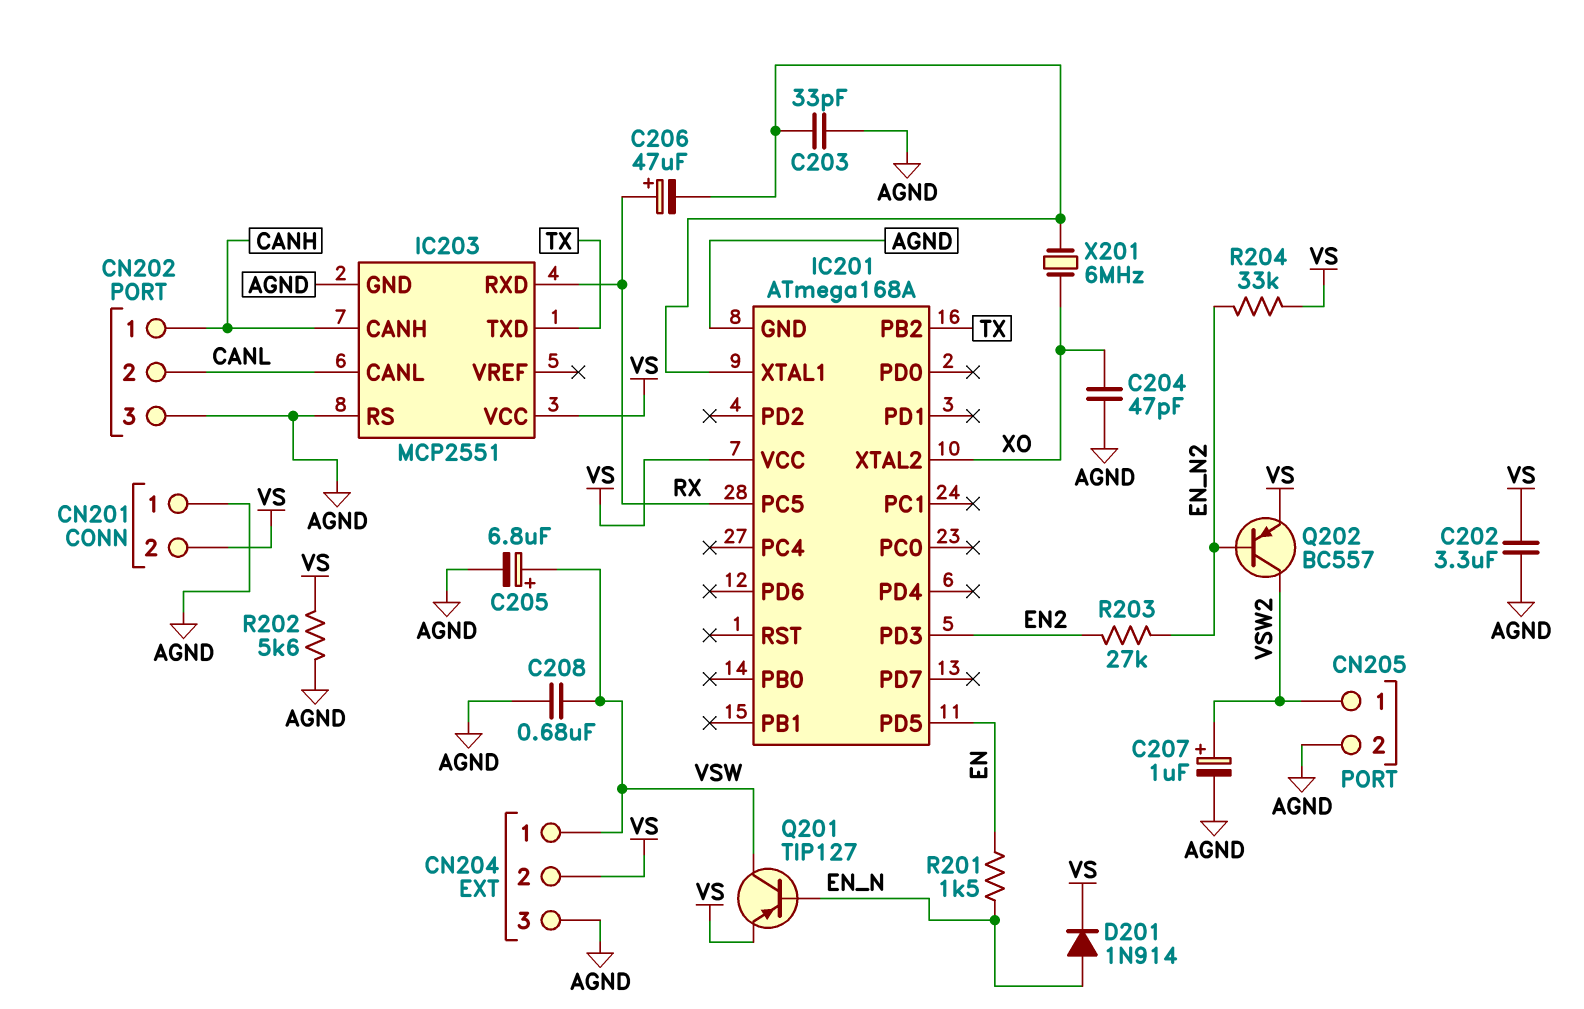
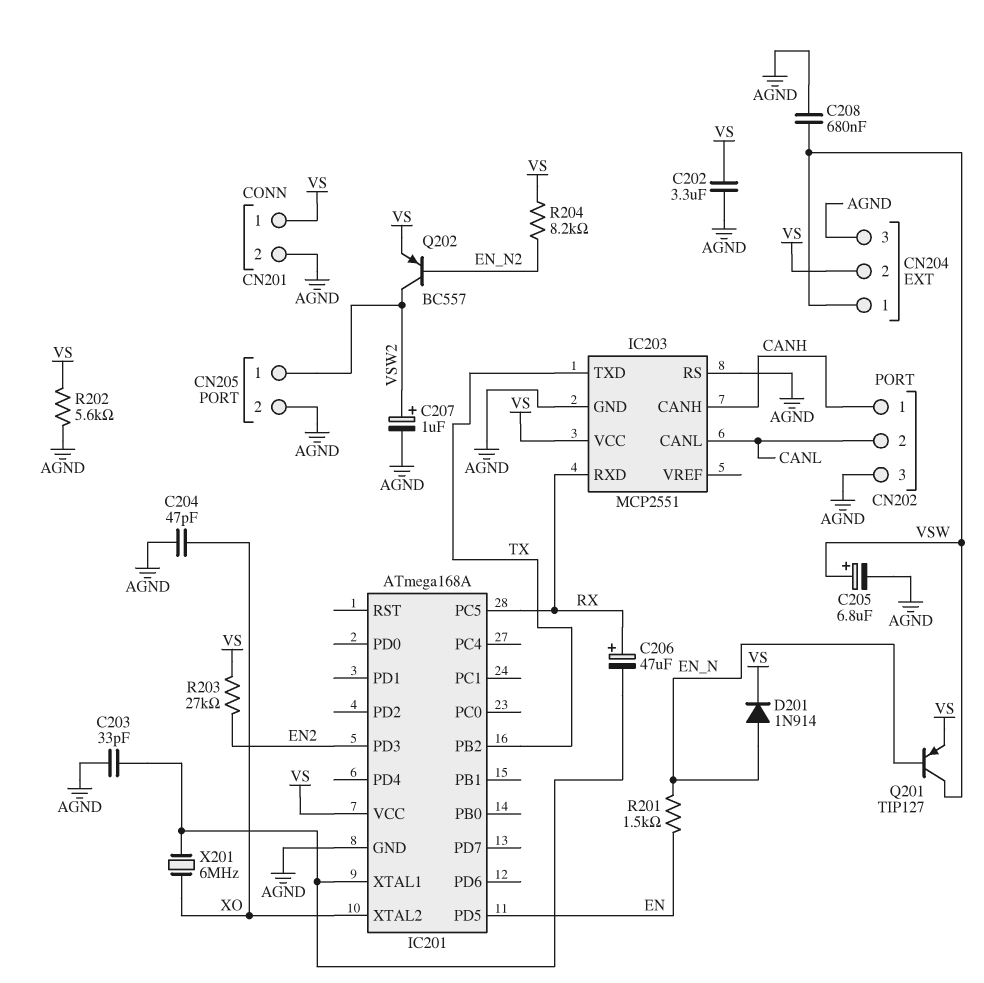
CN201 pin 1: AGND -> VS
CN201 pin 2: VS -> AGND
R203: 27k (EN2, EN_N2) -> 27k (EN2, VS)
R204: 33k (EN_N2, VS) -> 8.2k (EN_N2, VS)

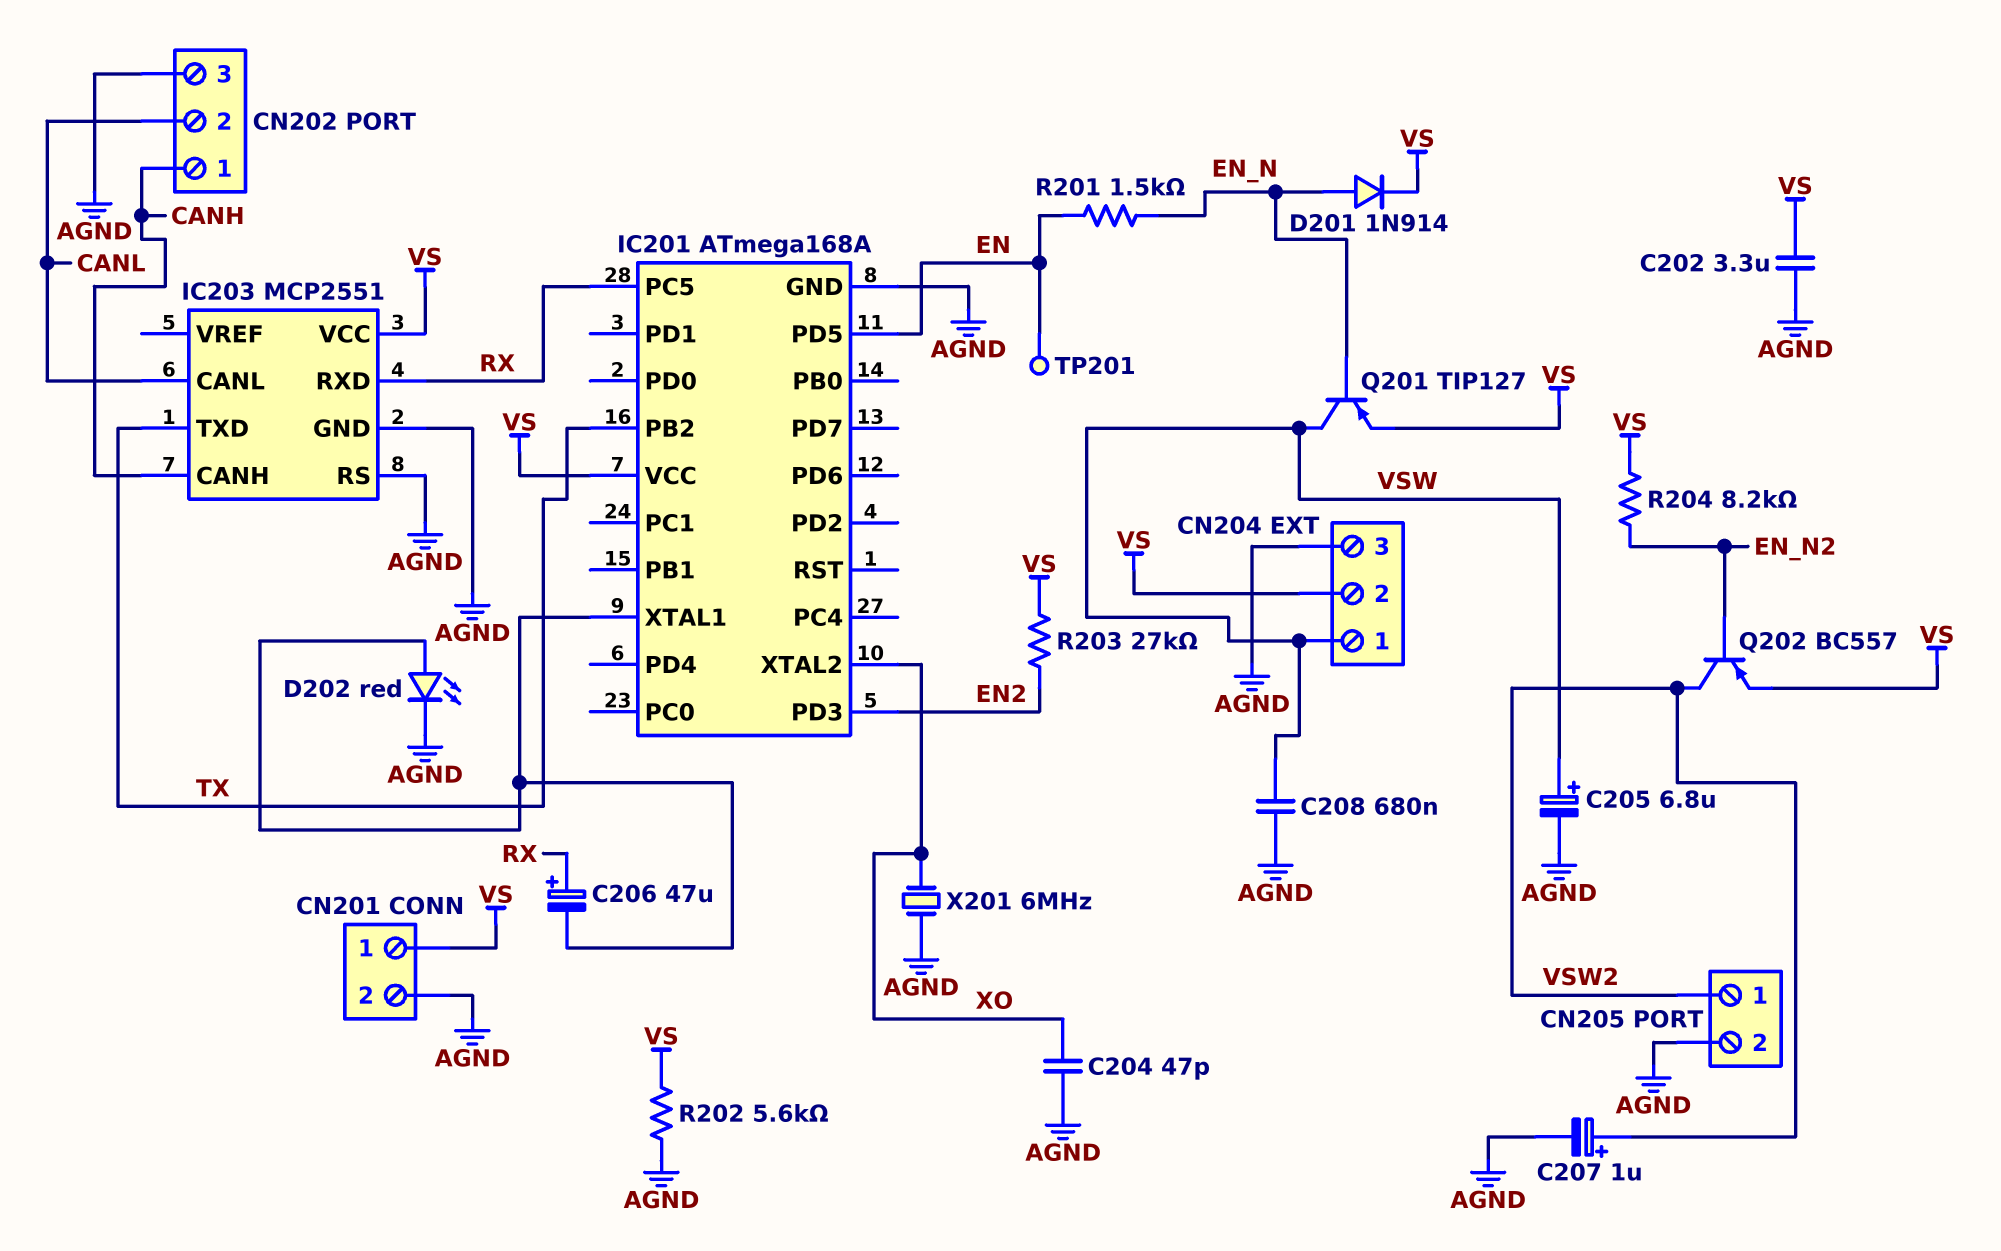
C203: 33pF (AGND, IC201/XTAL1) -> none
D202: none -> LED red (A IC201/XTAL1, K AGND)
TP201: none -> test point (EN)
X201: 6MHz (IC201/XTAL1, XO) -> 6MHz (AGND, XO)

